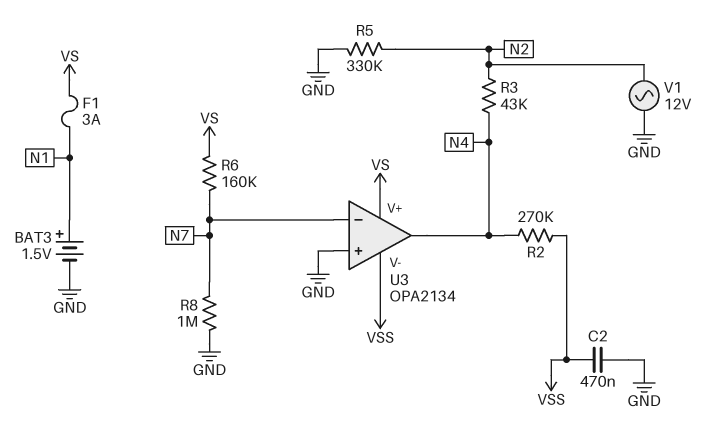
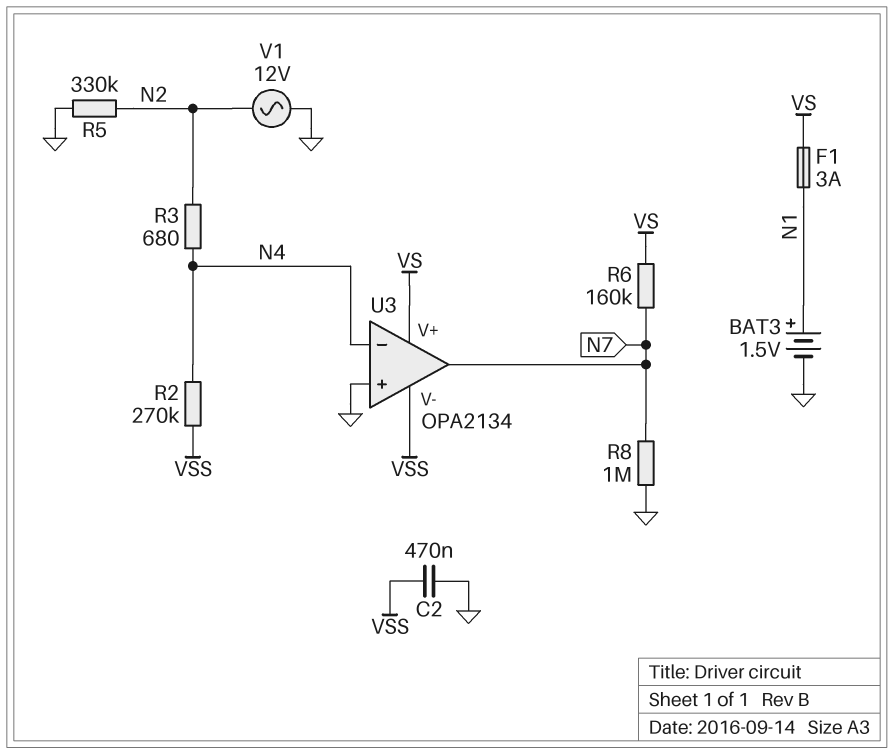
R3: 43k (N2, N4) -> 680 (N2, N4)
U3 pin in-: N7 -> N4
U3 pin out: N4 -> N7

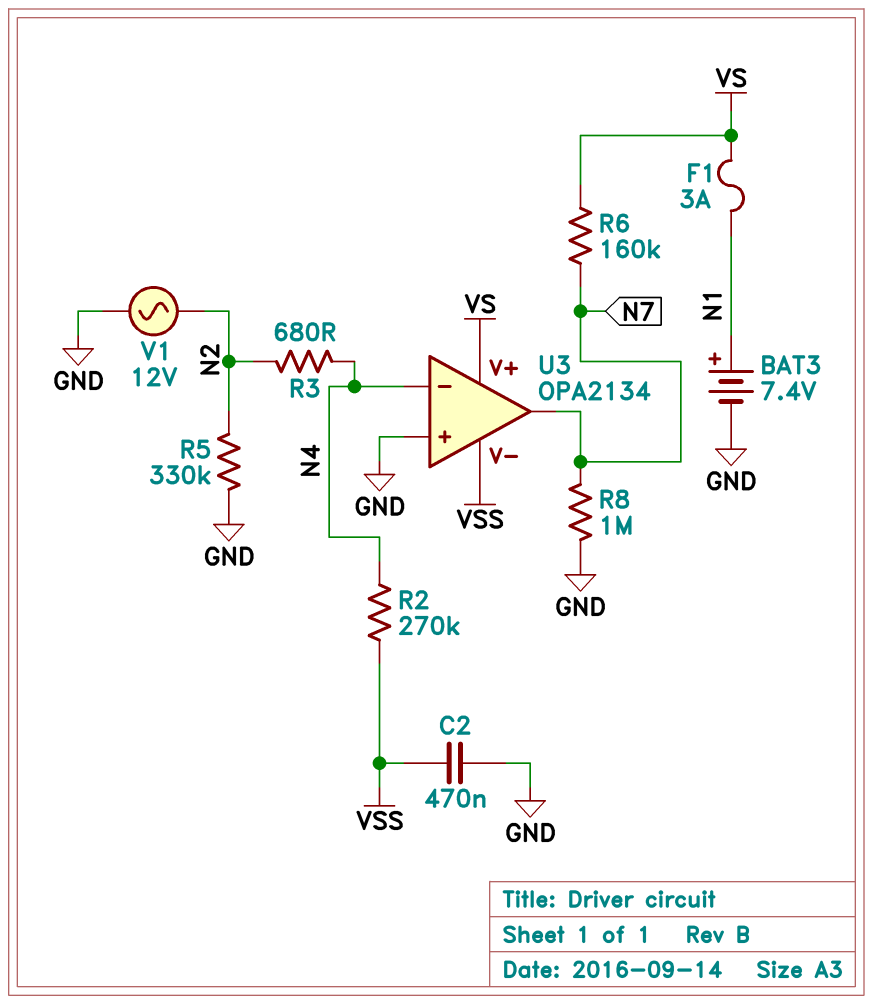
BAT3: 1.5V (plus N1, minus GND) -> 7.4V (plus N1, minus GND)

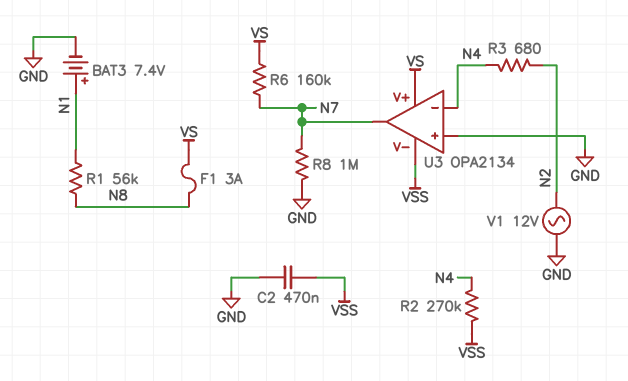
F1: 3A (N1, VS) -> 3A (N8, VS)
R1: none -> 56k (N1, N8)
R5: 330k (GND, N2) -> none

